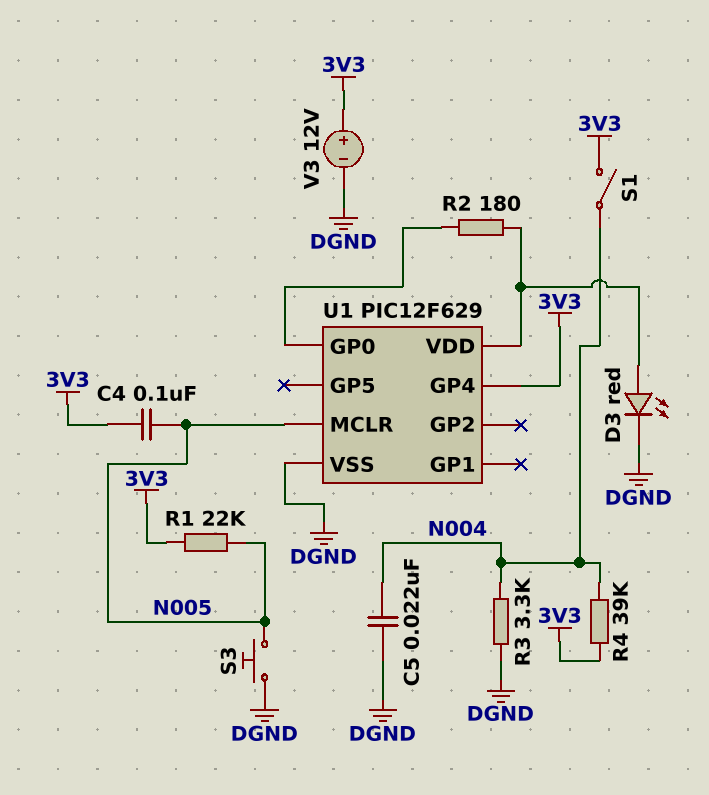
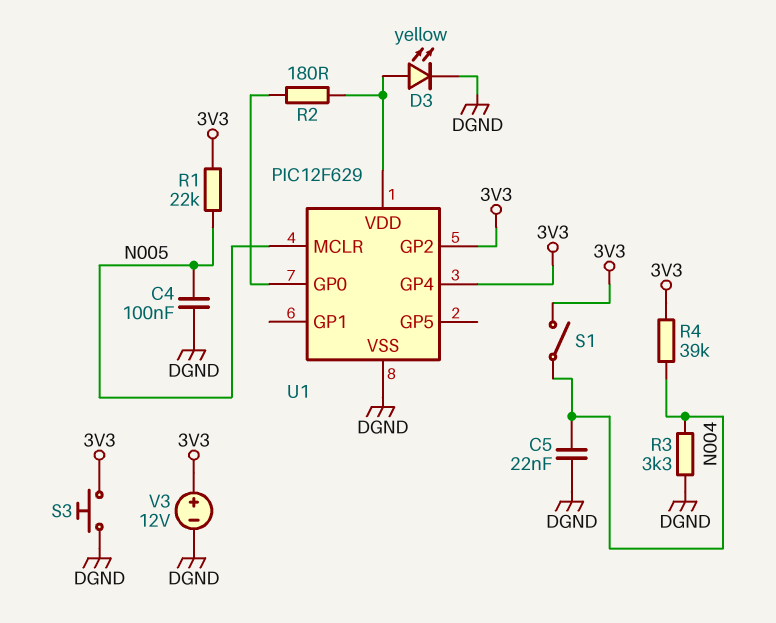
C4: 100nF (3V3, N005) -> 100nF (DGND, N005)
D3: LED red (A U1/VDD, K DGND) -> LED yellow (A U1/VDD, K DGND)
S3: button (DGND, N005) -> button (3V3, DGND)
U1 pin GP2: none -> 3V3

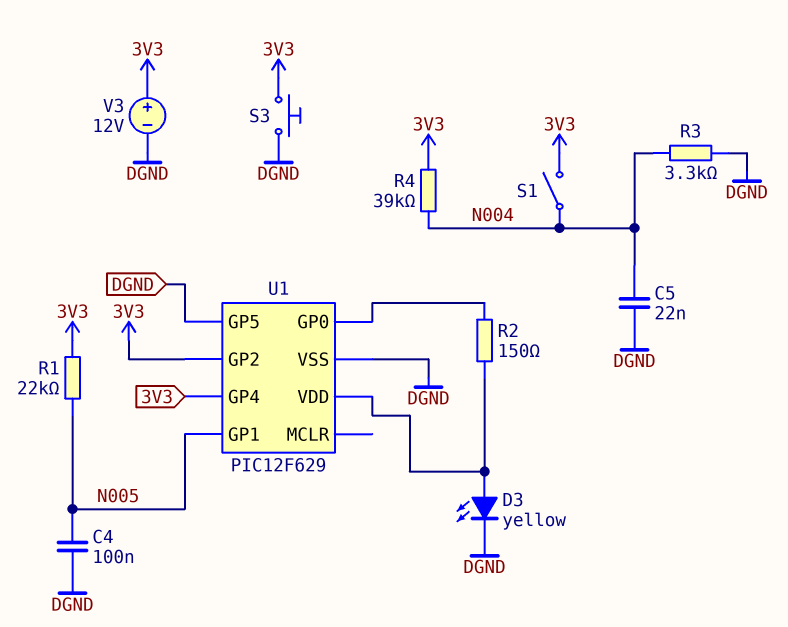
R2: 180 (U1/GP0, U1/VDD) -> 150 (U1/GP0, U1/VDD)
U1 pin GP1: none -> N005
U1 pin GP5: none -> DGND
U1 pin MCLR: N005 -> none

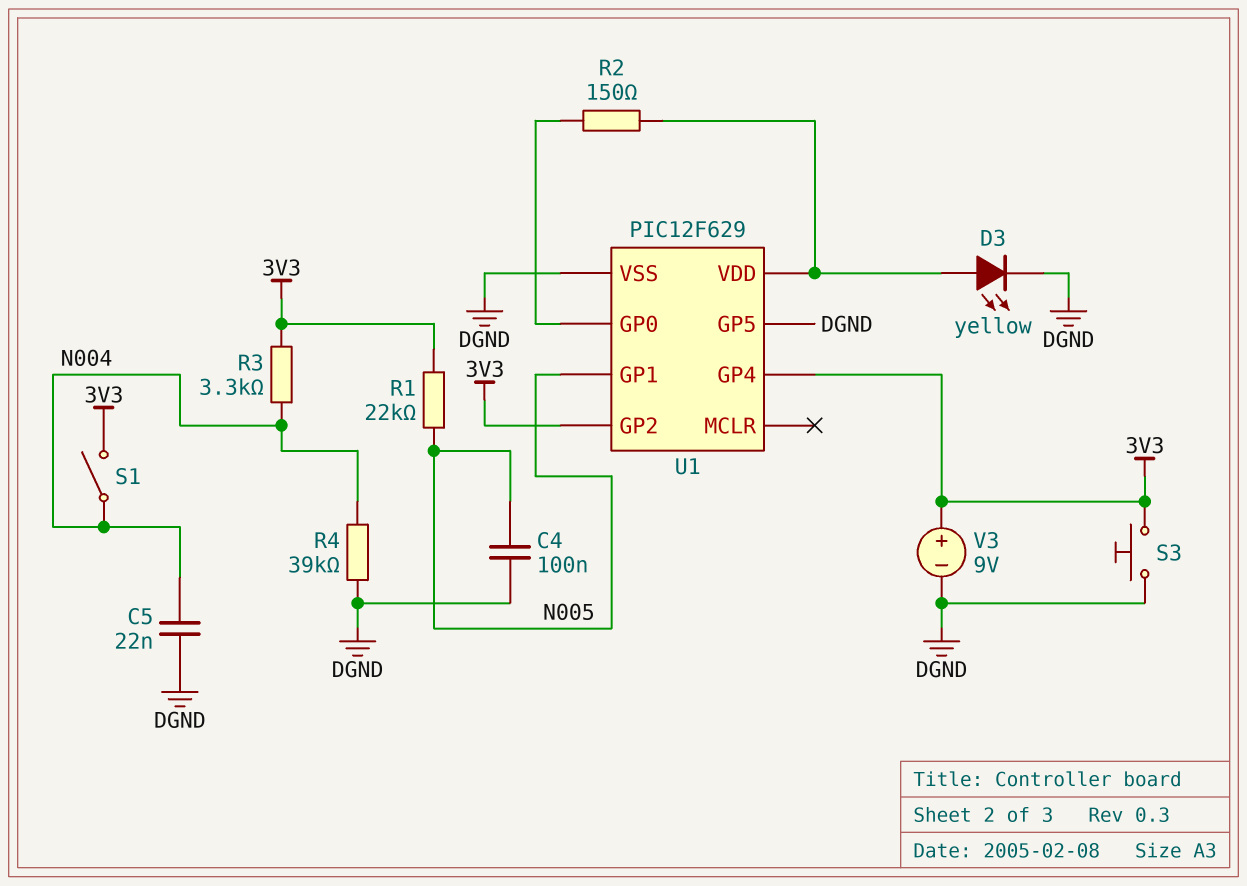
R3: 3.3k (DGND, N004) -> 3.3k (3V3, N004)
R4: 39k (3V3, N004) -> 39k (DGND, N004)
V3: 12V (plus 3V3, minus DGND) -> 9V (plus 3V3, minus DGND)

